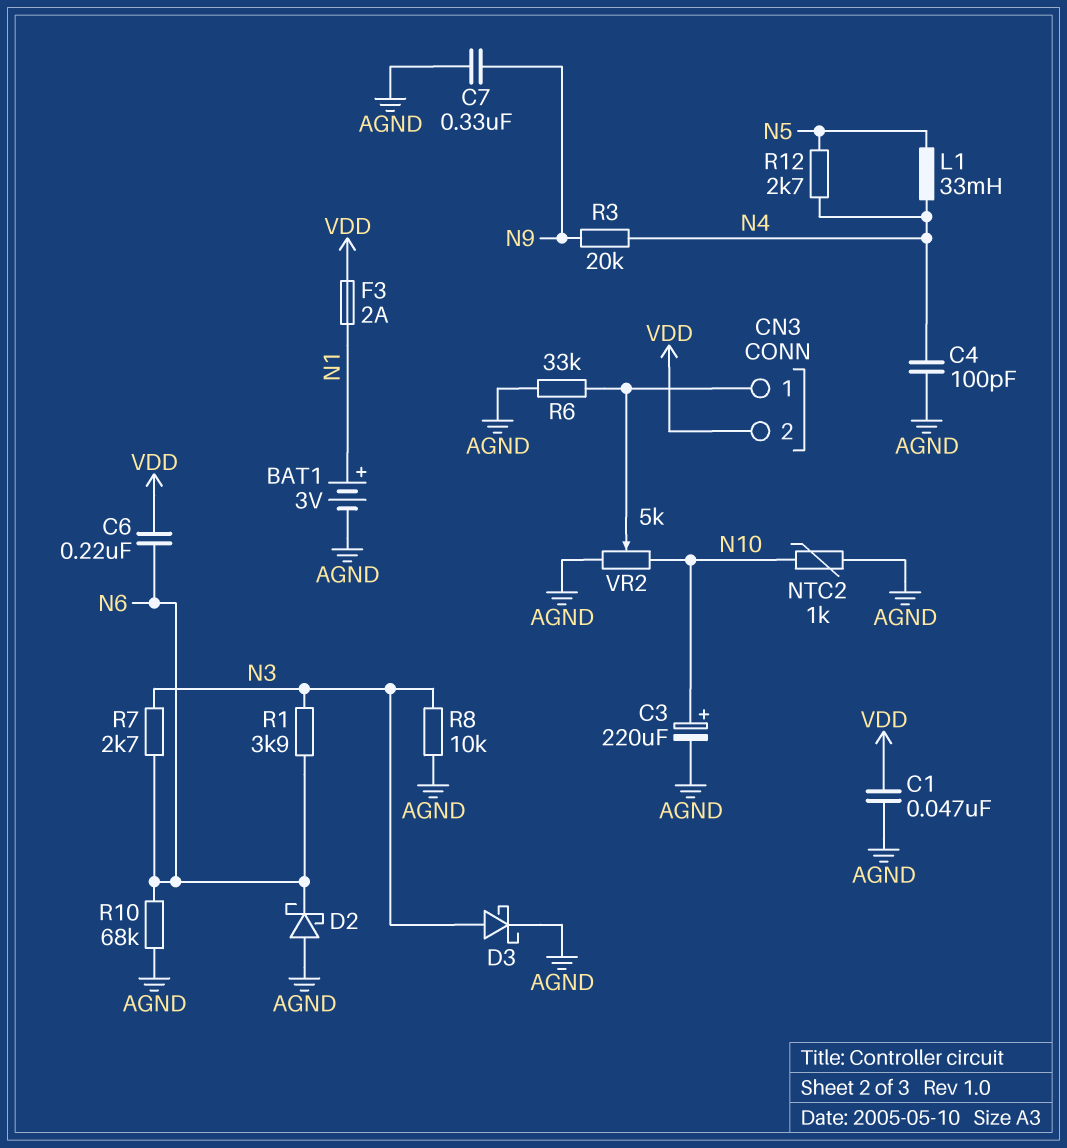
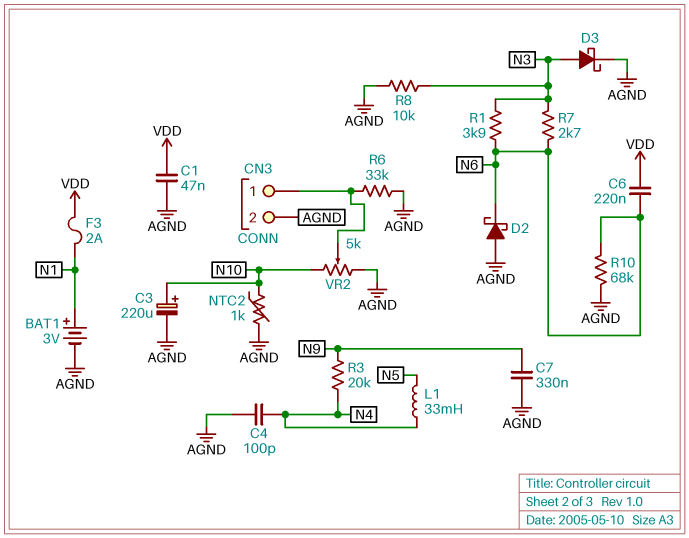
CN3 pin 2: VDD -> AGND
R12: 2.7k (N4, N5) -> none

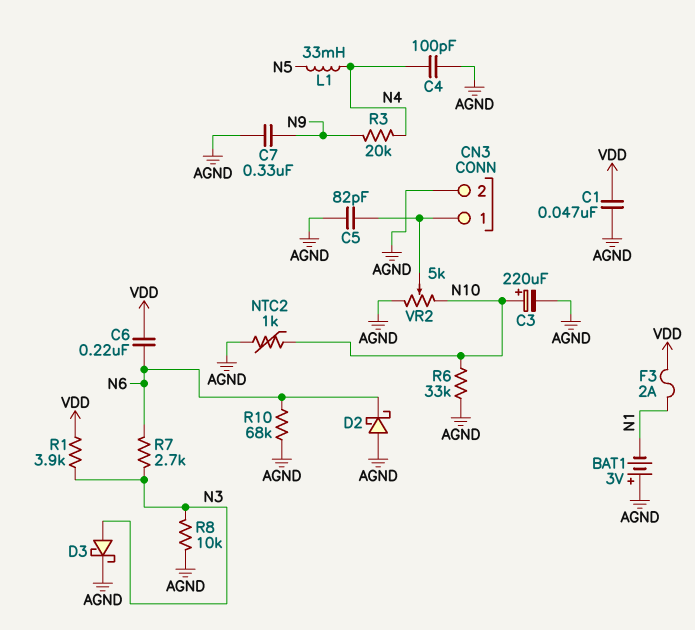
BAT1: 3V (plus N1, minus AGND) -> 3V (plus AGND, minus N1)
C5: none -> 82pF (AGND, CN3/1)
R1: 3.9k (N3, N6) -> 3.9k (N3, VDD)
R6: 33k (AGND, CN3/1) -> 33k (AGND, N10)

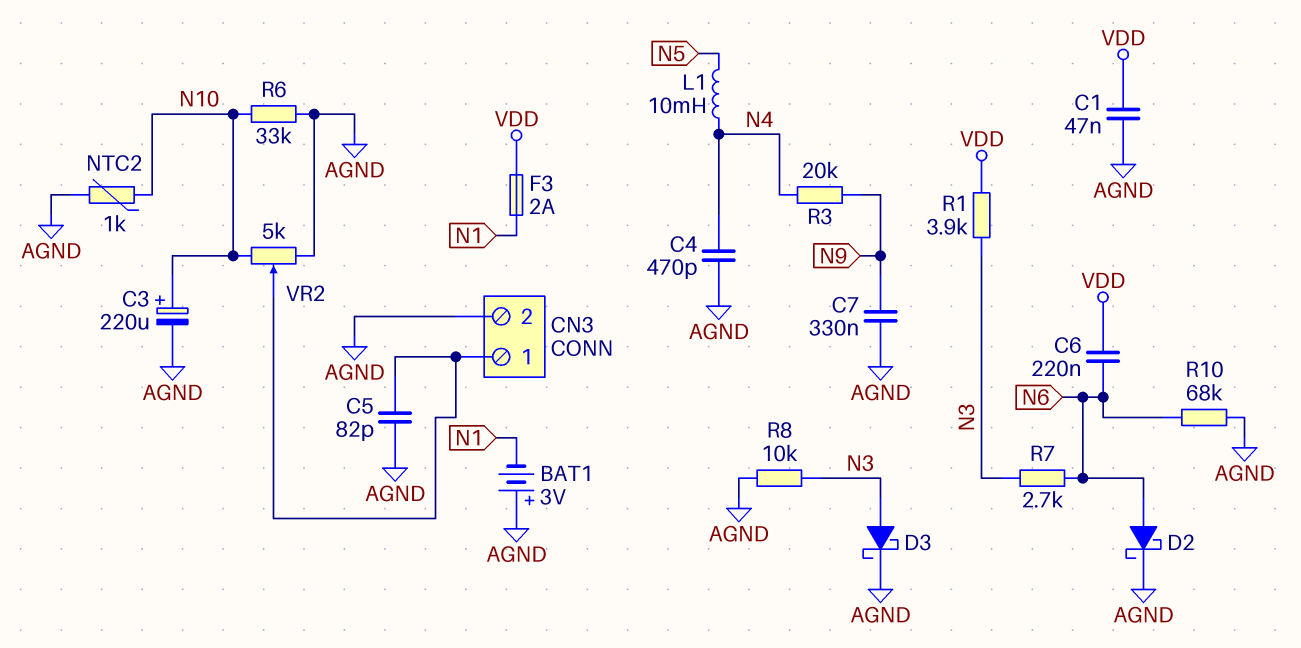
C4: 100pF (AGND, N4) -> 470pF (AGND, N4)
D2: schottky (A AGND, K N6) -> schottky (A N6, K AGND)
L1: 33mH (N4, N5) -> 10mH (N4, N5)

